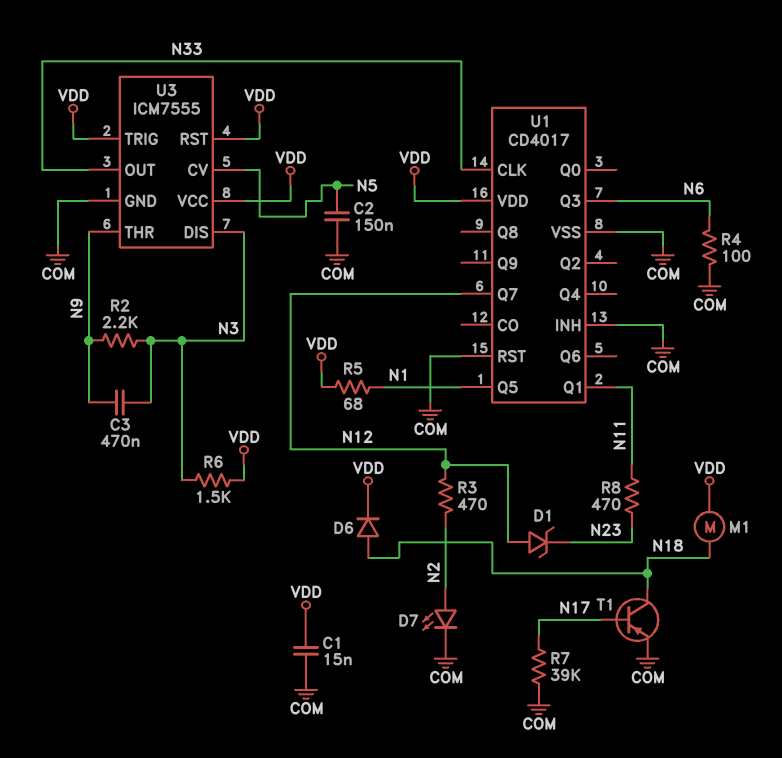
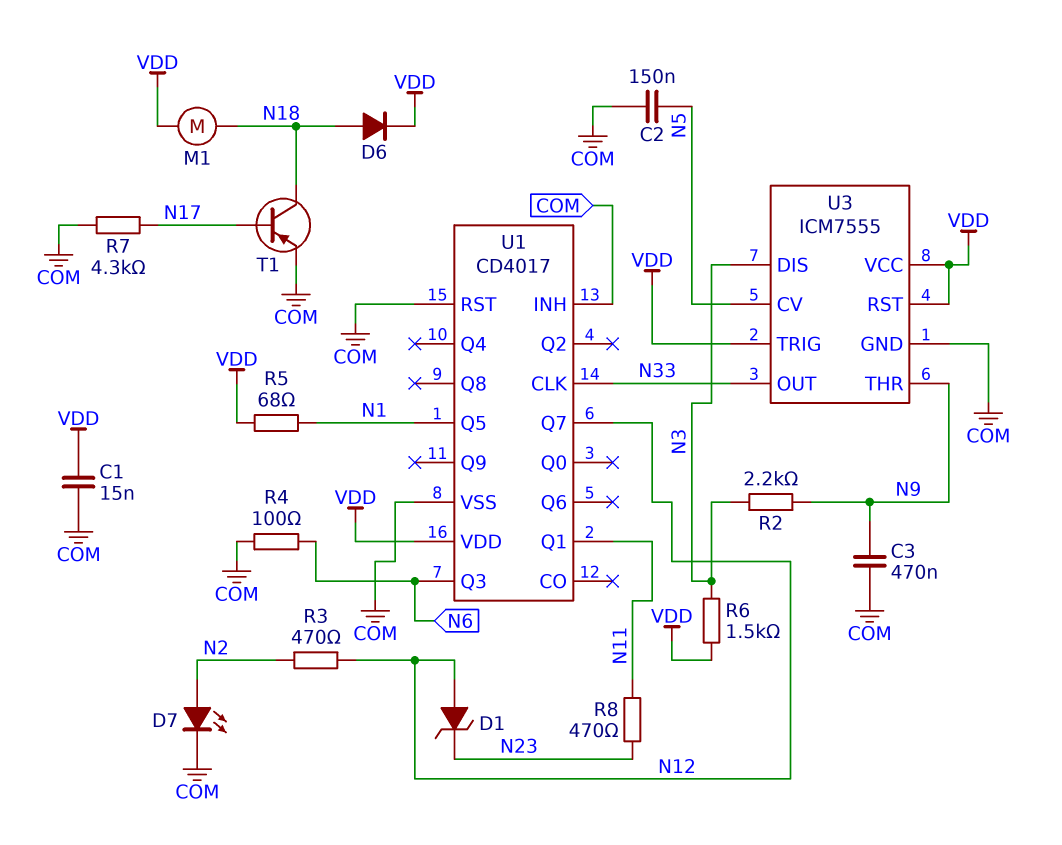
C3: 470nF (N3, N9) -> 470nF (COM, N9)
R7: 39k (COM, N17) -> 4.3k (COM, N17)

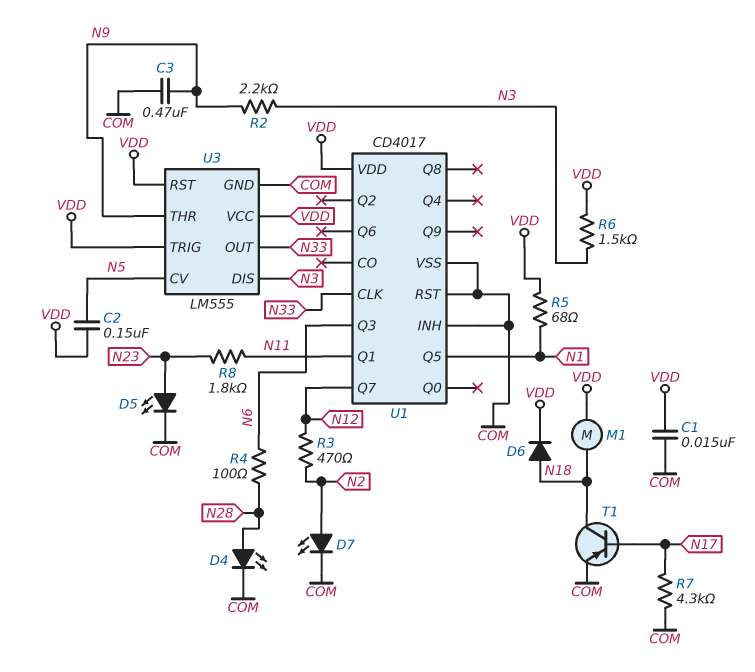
C2: 150nF (COM, N5) -> 150nF (N5, VDD)
D1: zener (A N12, K N23) -> none
D4: none -> LED (A N28, K COM)
D5: none -> LED (A N23, K COM)
R4: 100 (COM, N6) -> 100 (N6, N28)
R8: 470 (N11, N23) -> 1.8k (N11, N23)
U3: ICM7555 -> LM555

